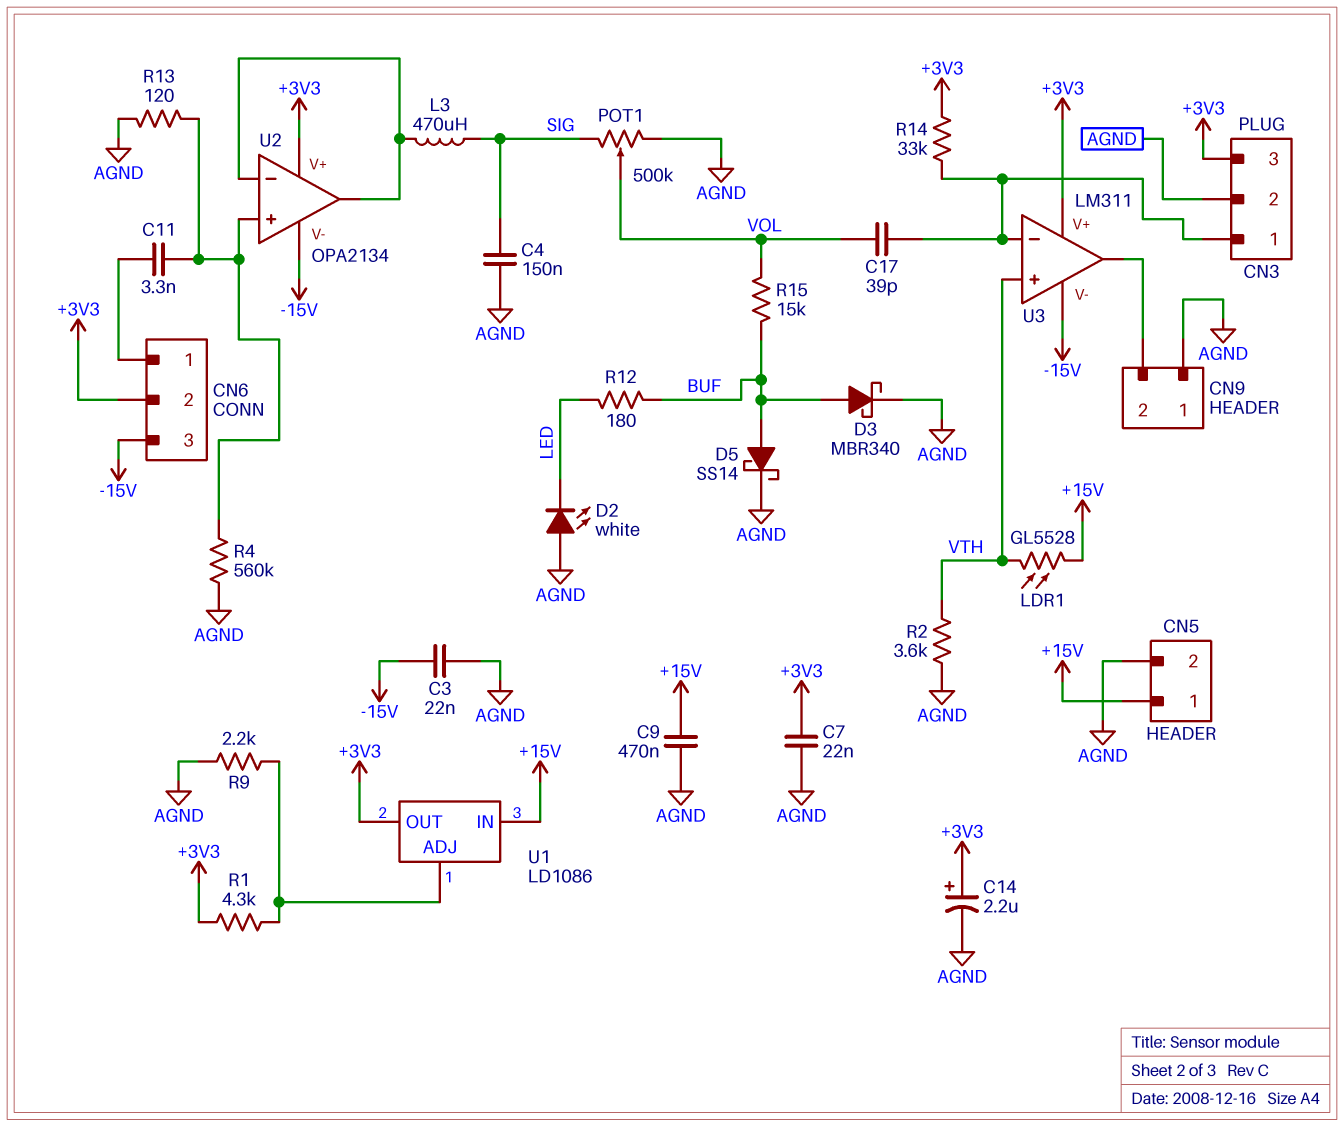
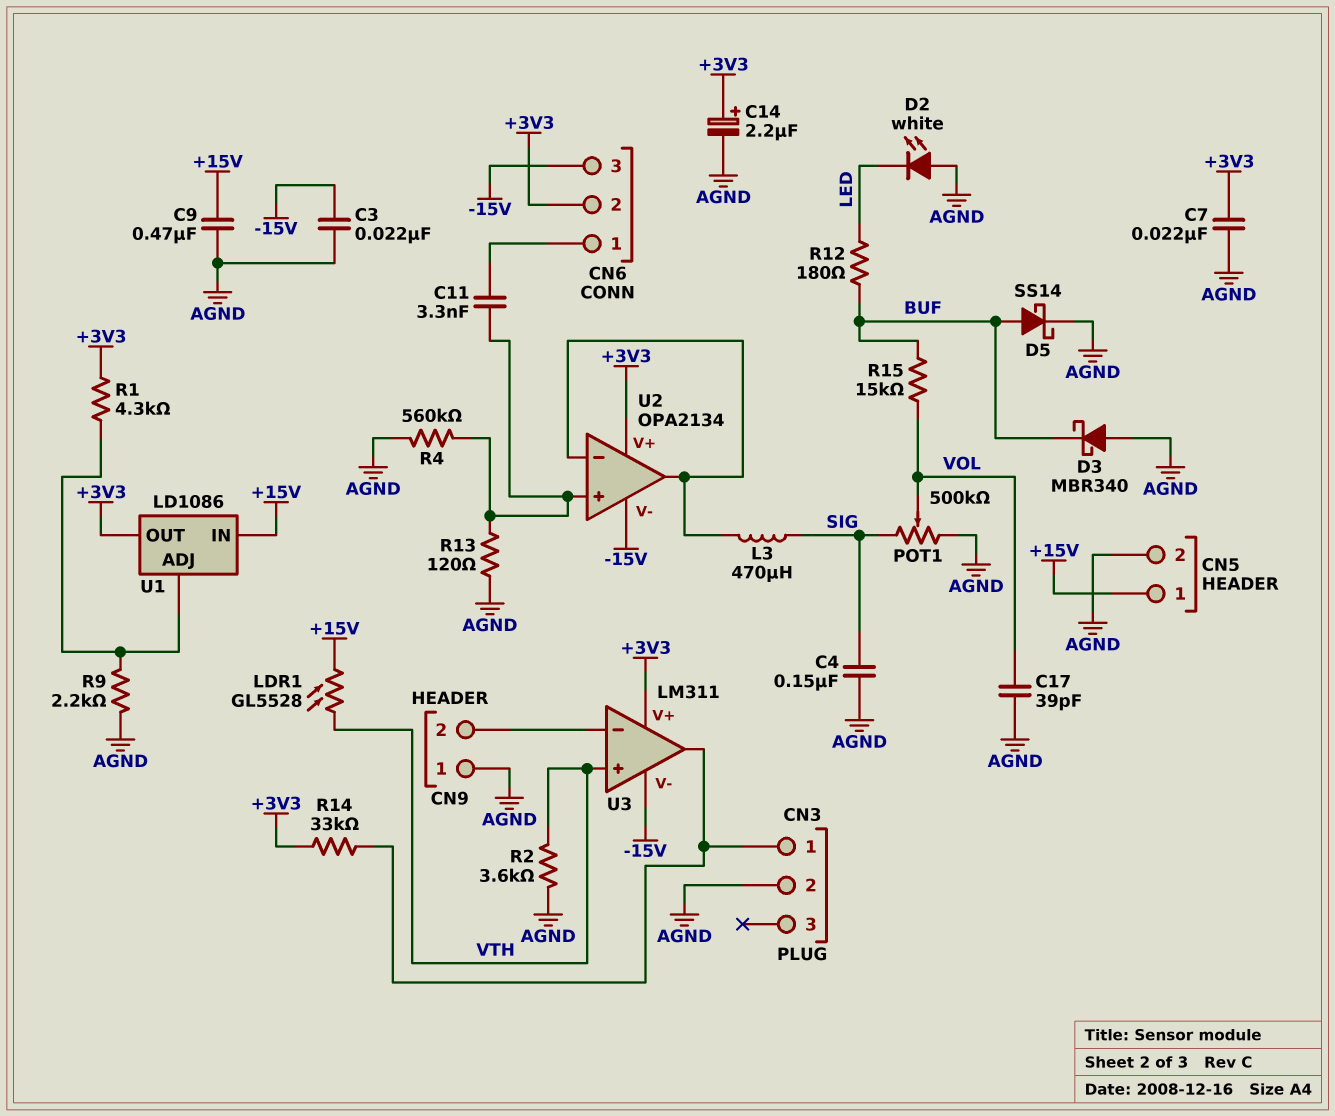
C17: 39pF (CN3/1, VOL) -> 39pF (AGND, VOL)
CN3 pin 3: +3V3 -> none
D3: schottky MBR340 (A BUF, K AGND) -> schottky MBR340 (A AGND, K BUF)
U3 pin in-: CN3/1 -> CN9/2
U3 pin out: CN9/2 -> CN3/1

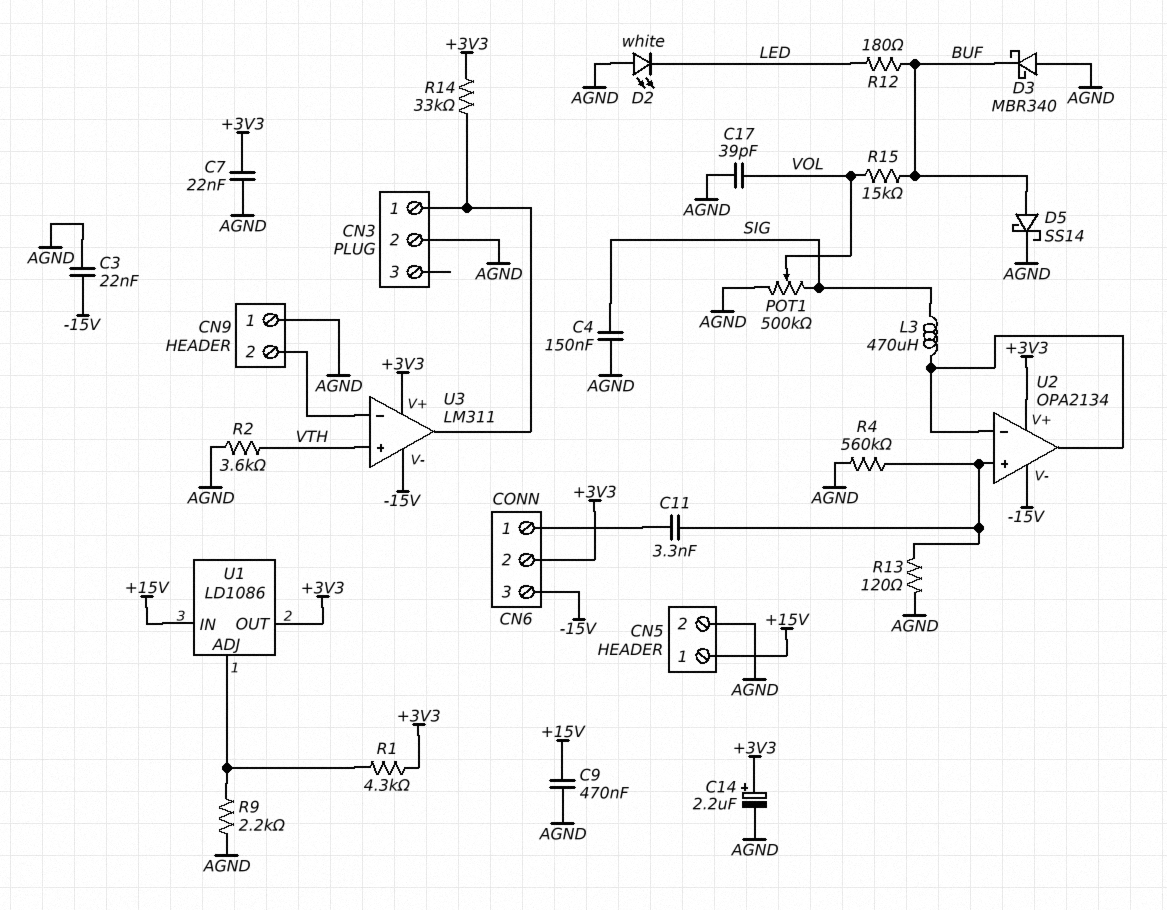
LDR1: GL5528 (+15V, VTH) -> none

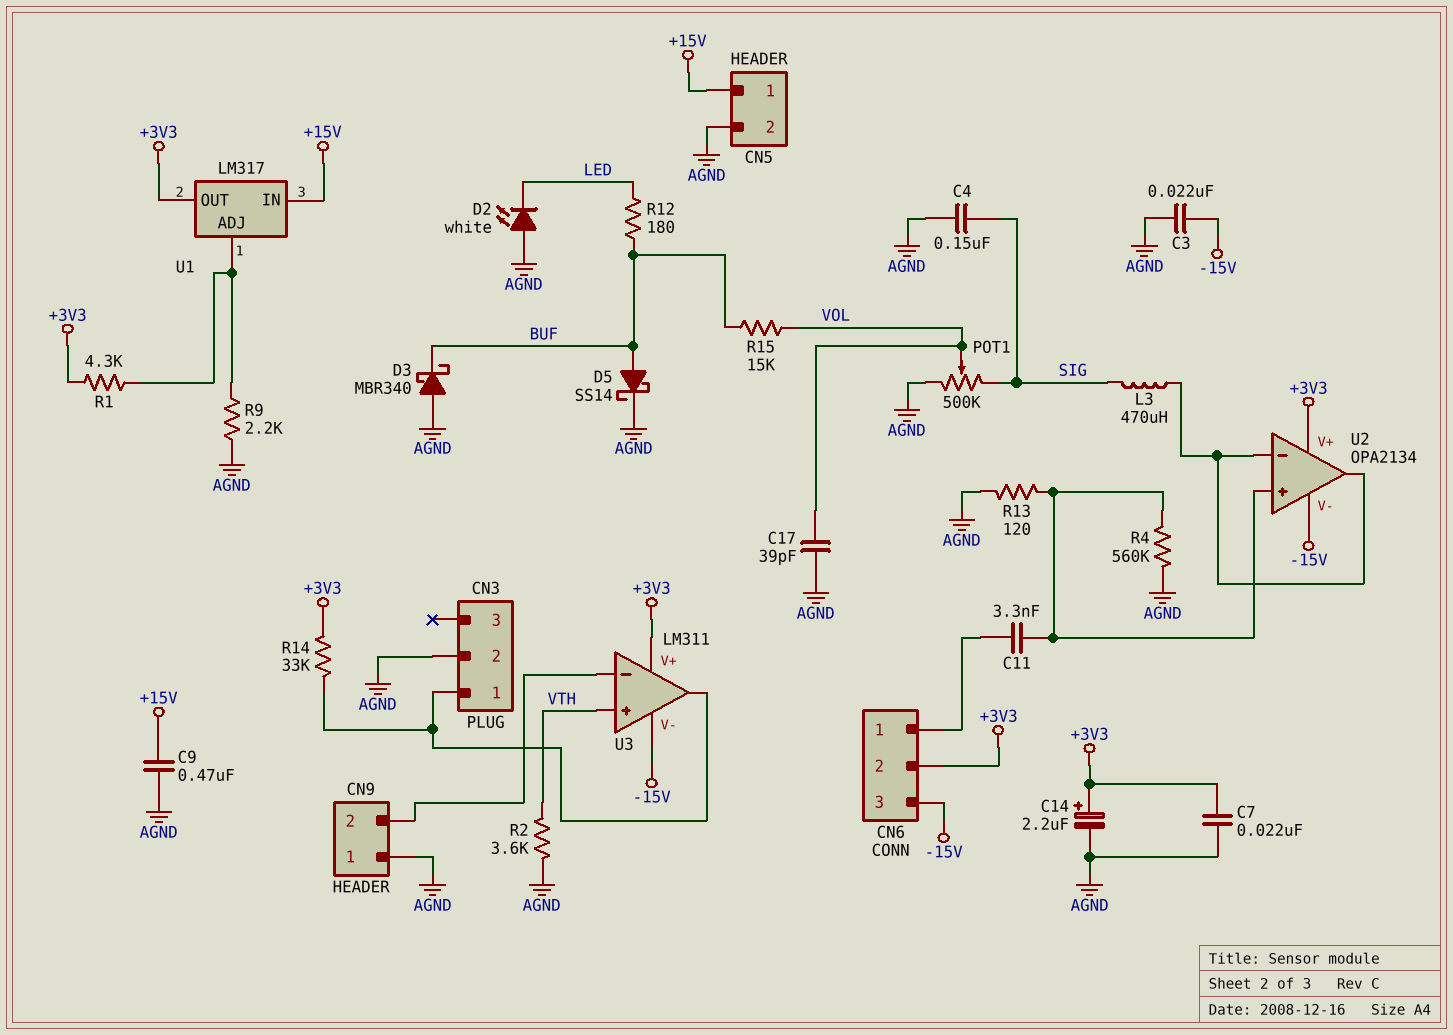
U1: LD1086 -> LM317

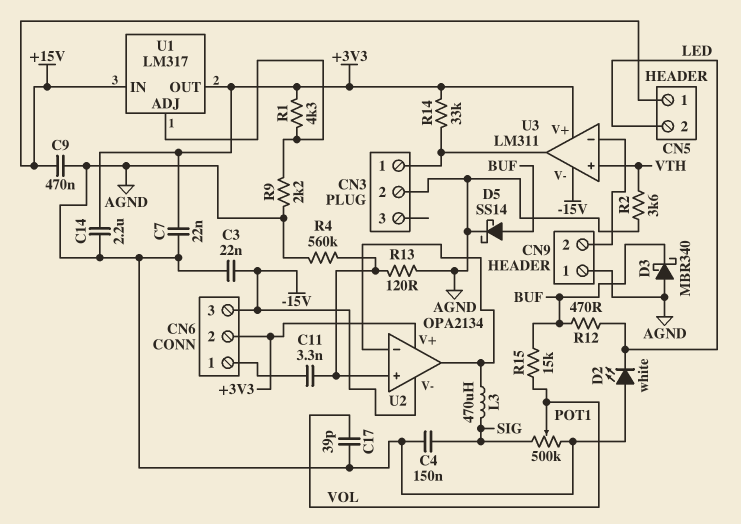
C14: 2.2uF (plus +3V3, minus AGND) -> 2.2uF (+3V3, AGND)
CN5 pin 2: AGND -> LED
R12: 180 (BUF, LED) -> 470 (BUF, LED)

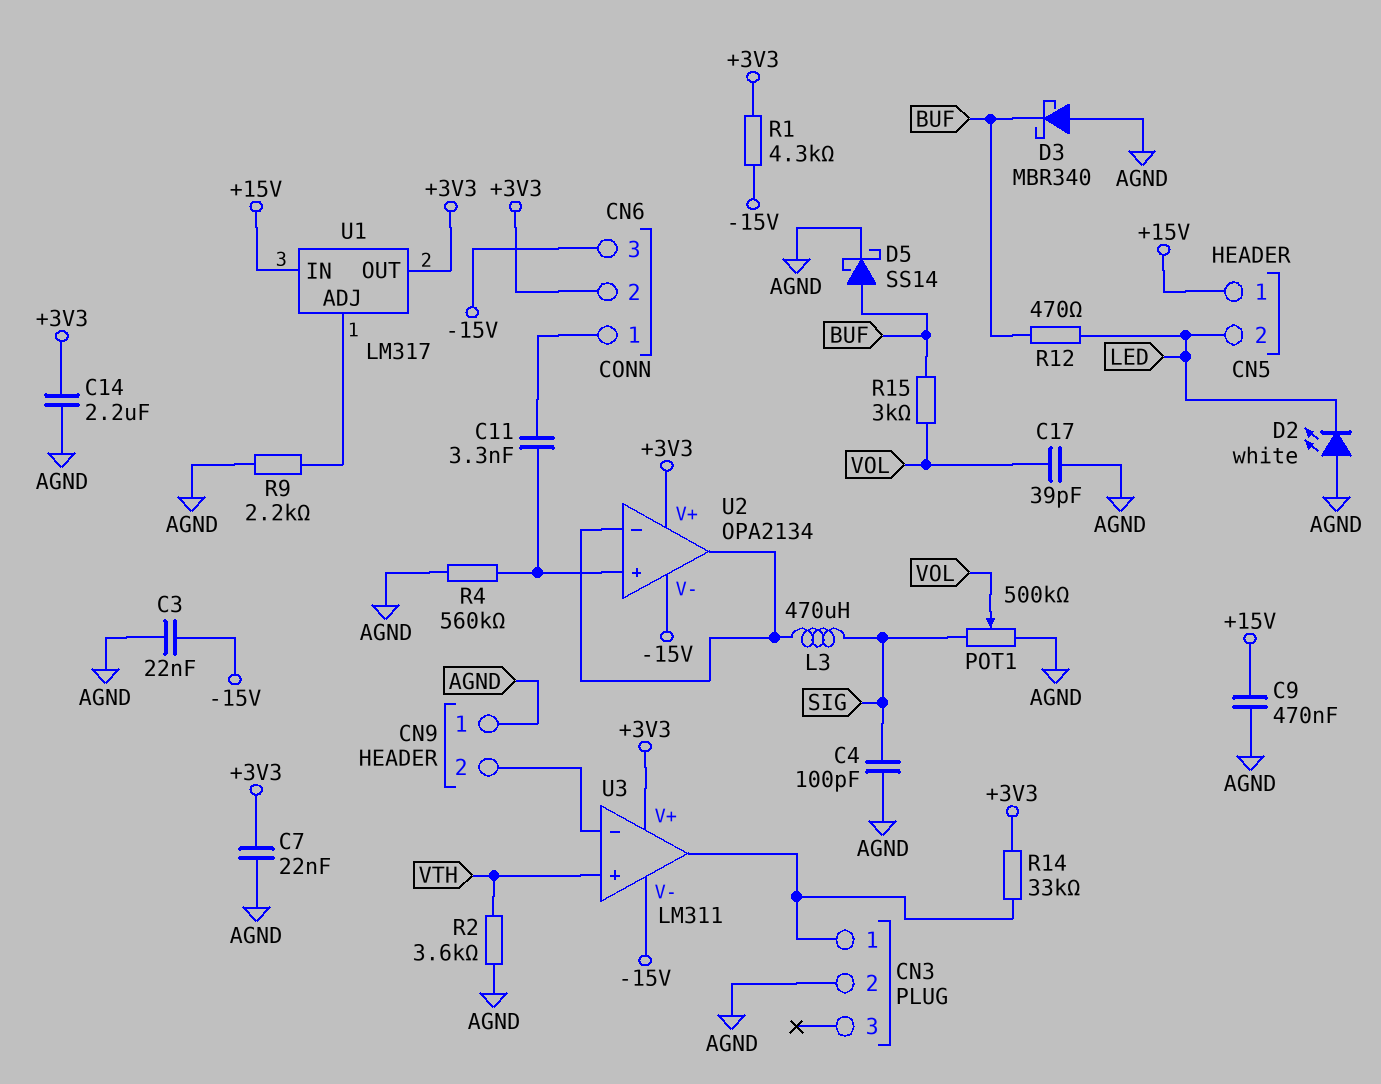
C4: 150nF (AGND, SIG) -> 100pF (AGND, SIG)
R1: 4.3k (+3V3, U1/ADJ) -> 4.3k (+3V3, -15V)
R13: 120 (AGND, U2/in+) -> none
R15: 15k (BUF, VOL) -> 3k (BUF, VOL)

